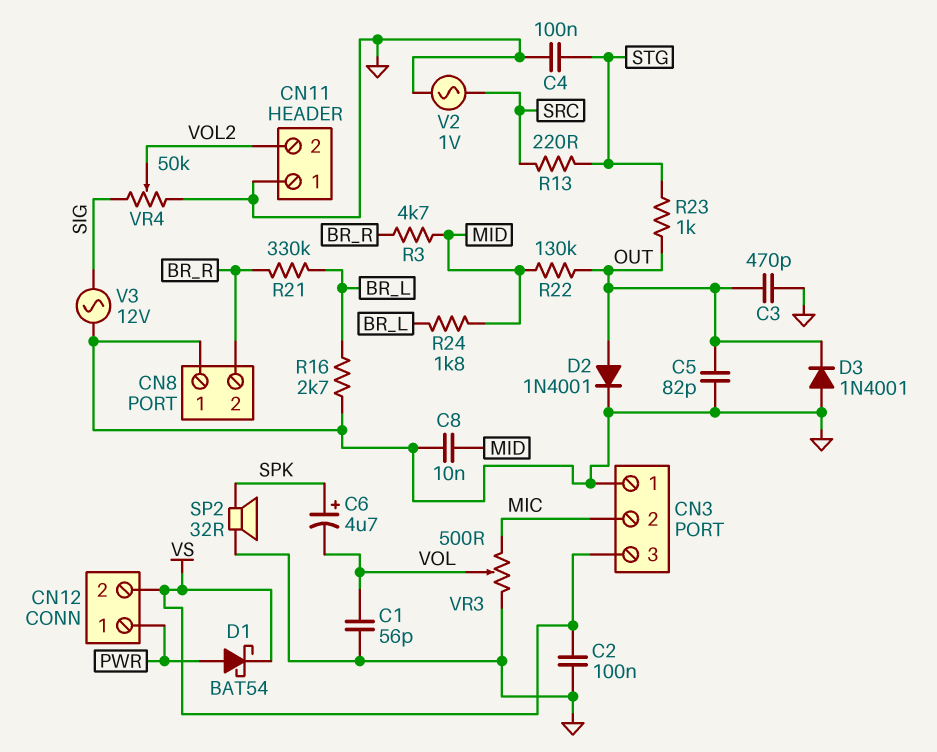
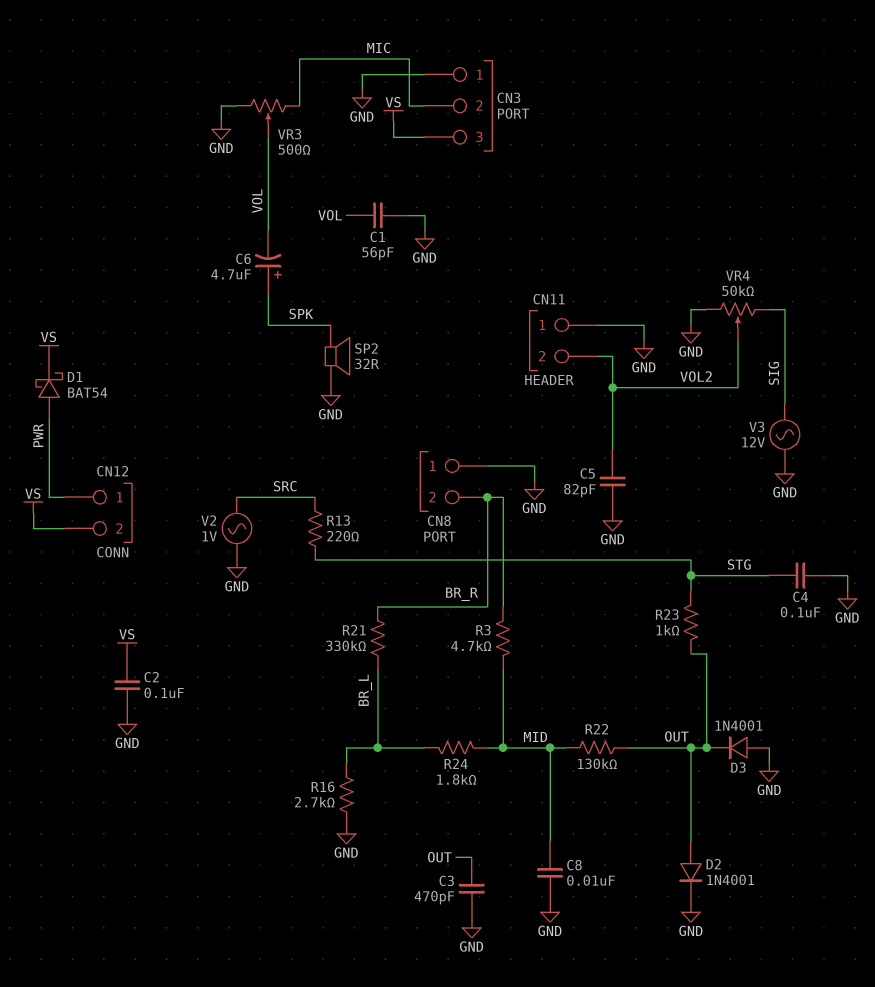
C5: 82pF (GND, OUT) -> 82pF (GND, VOL2)

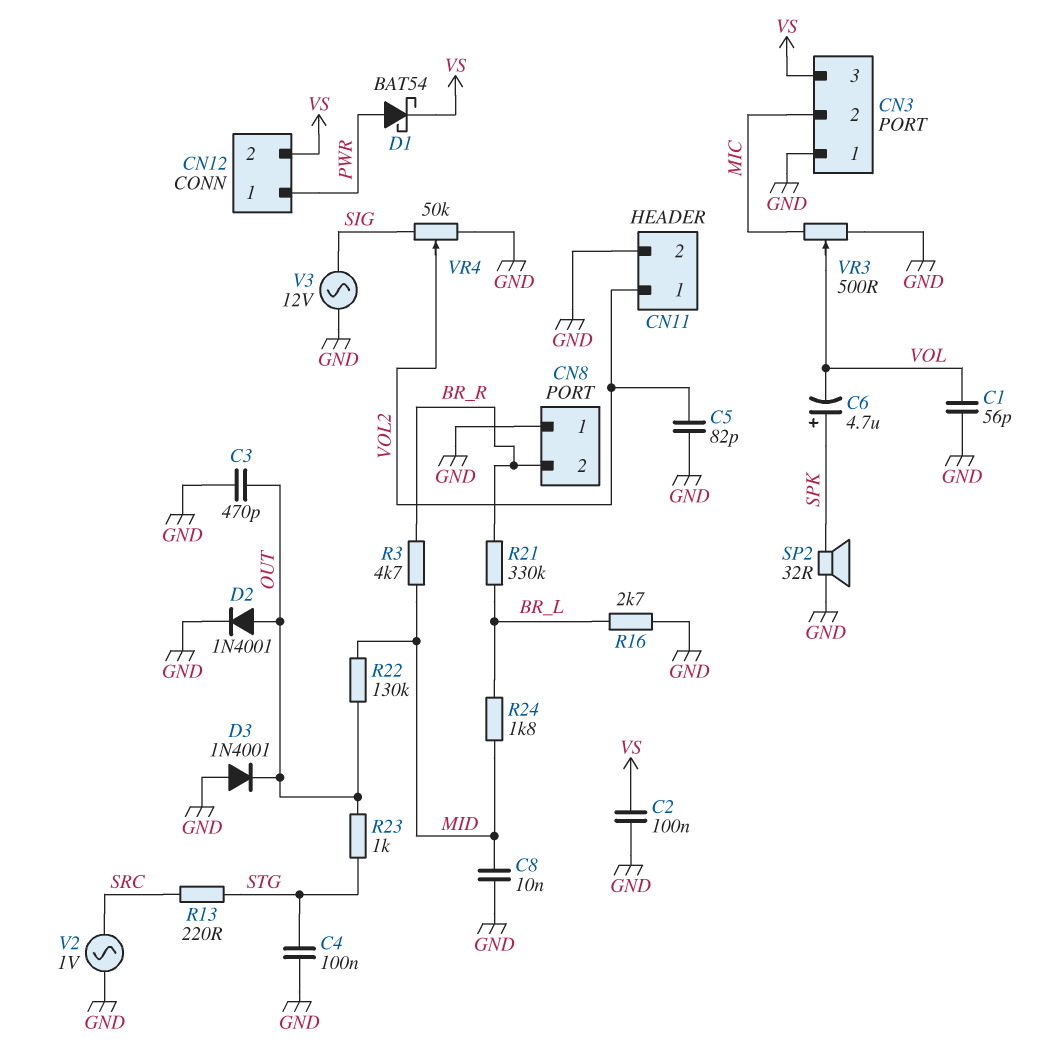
CN11 pin 1: GND -> VOL2
CN11 pin 2: VOL2 -> GND

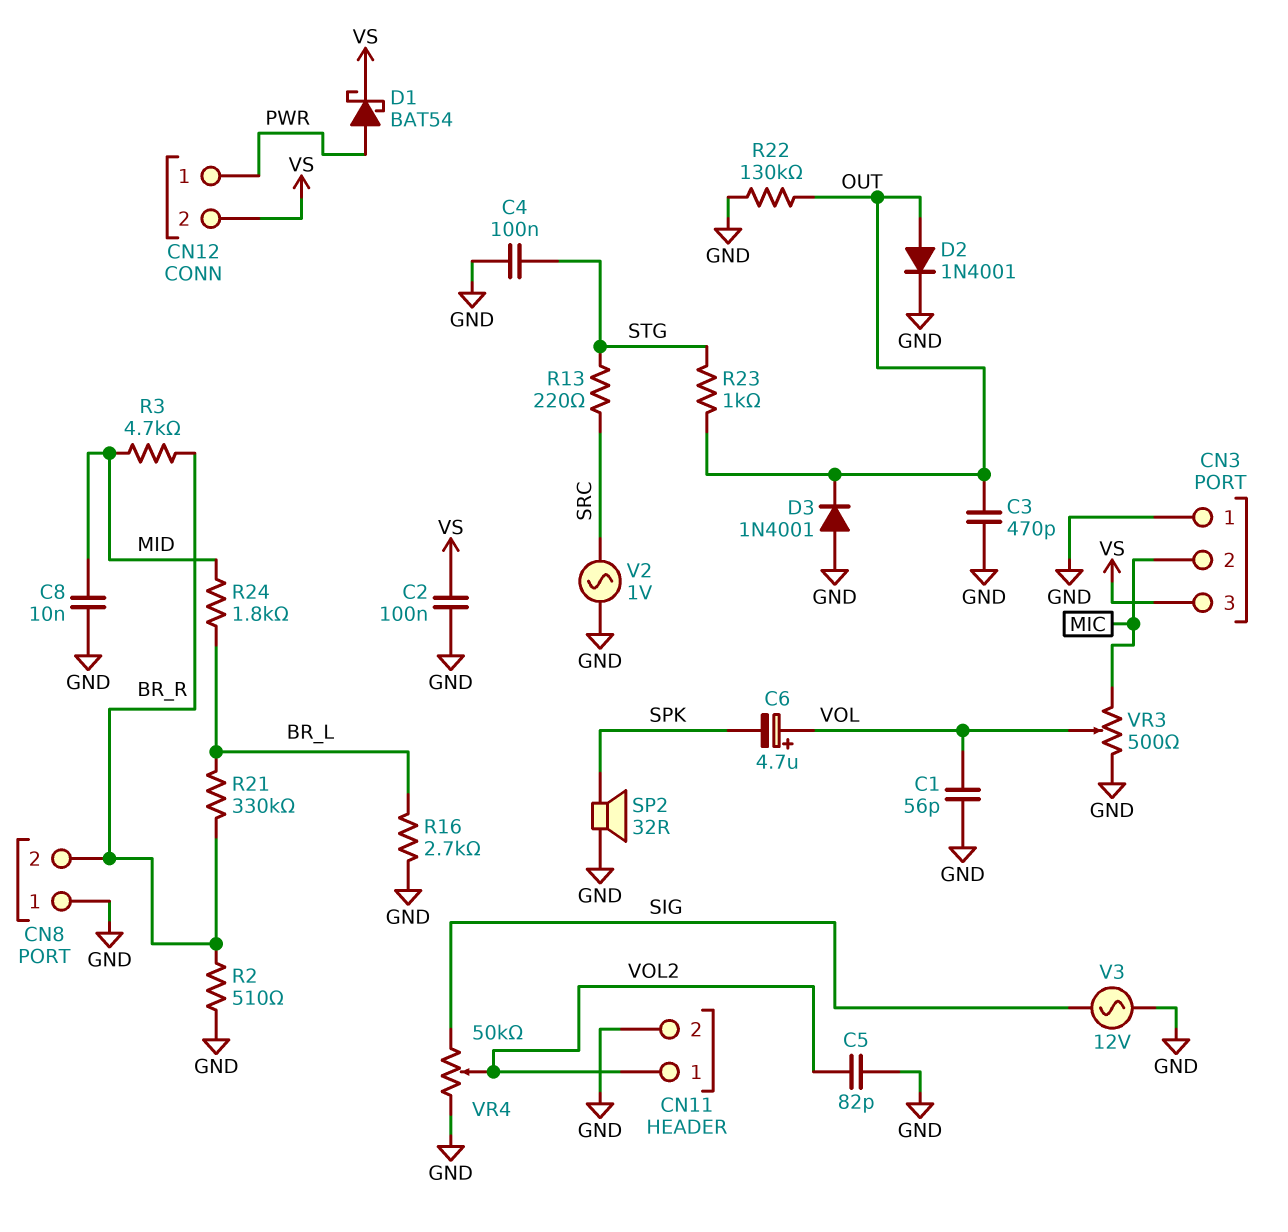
C6: 4.7uF (plus SPK, minus VOL) -> 4.7uF (plus VOL, minus SPK)
R2: none -> 510 (BR_R, GND)
R22: 130k (MID, OUT) -> 130k (GND, OUT)

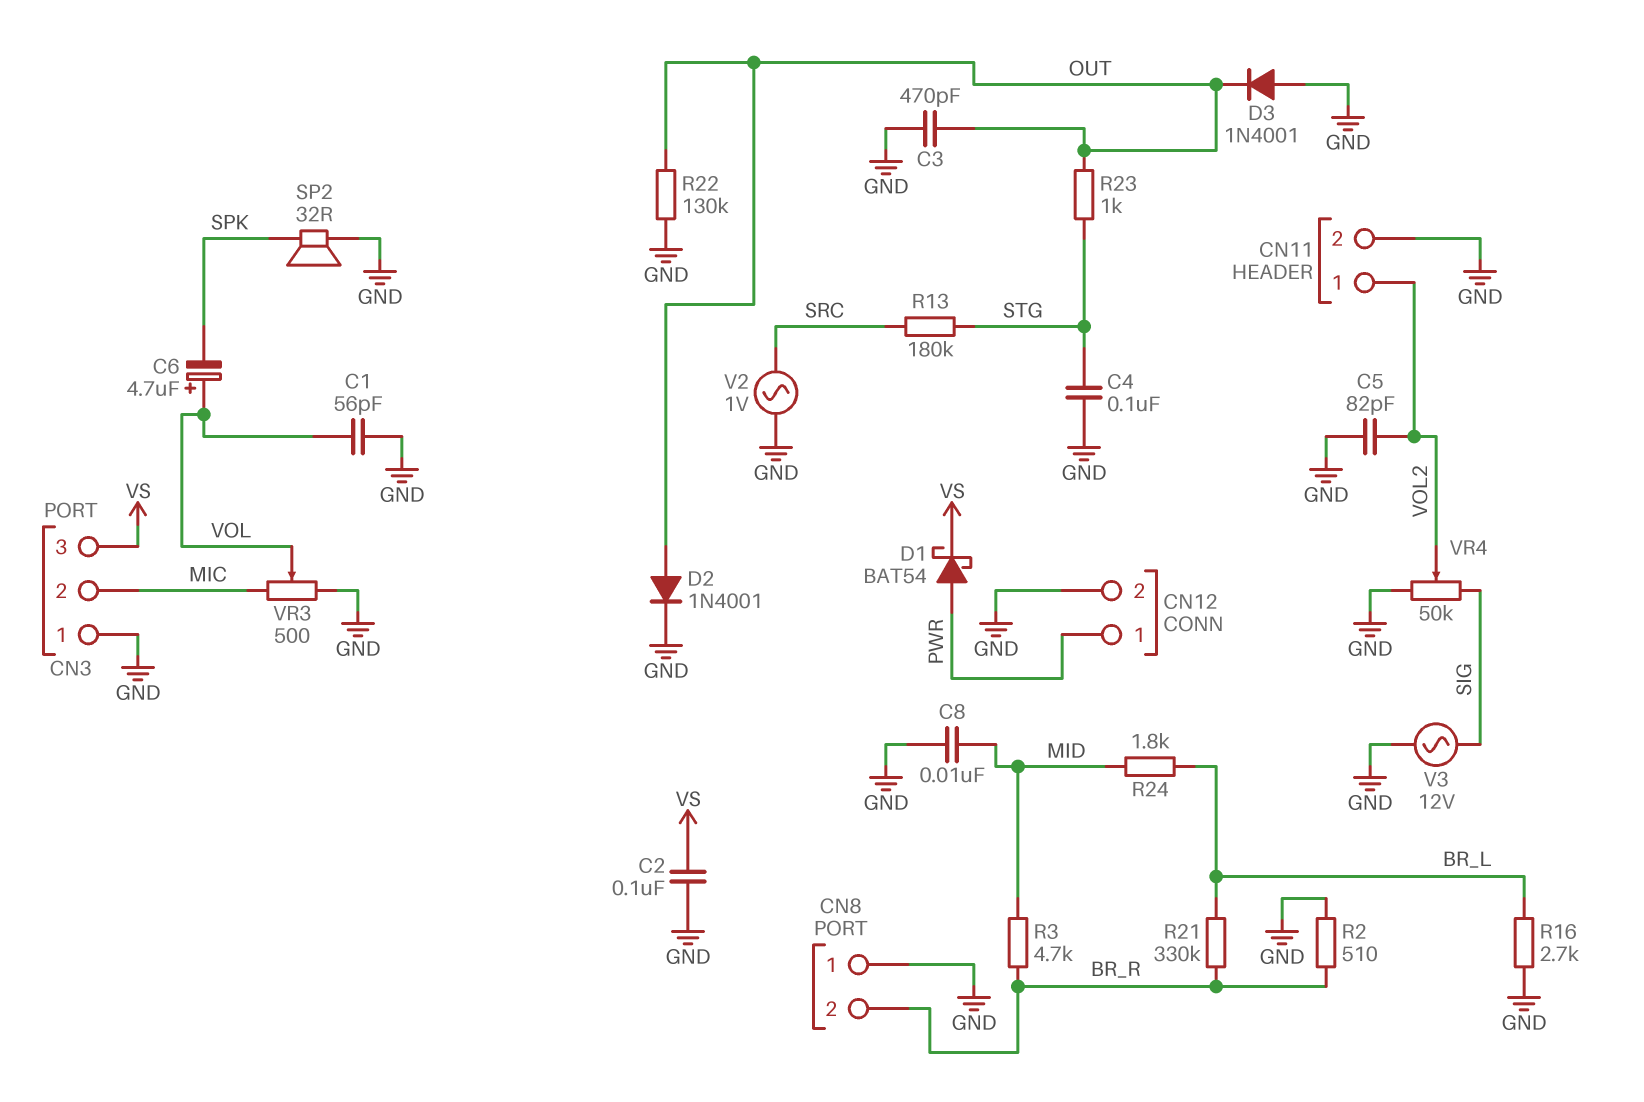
CN12 pin 2: VS -> GND
R13: 220 (SRC, STG) -> 180k (SRC, STG)

